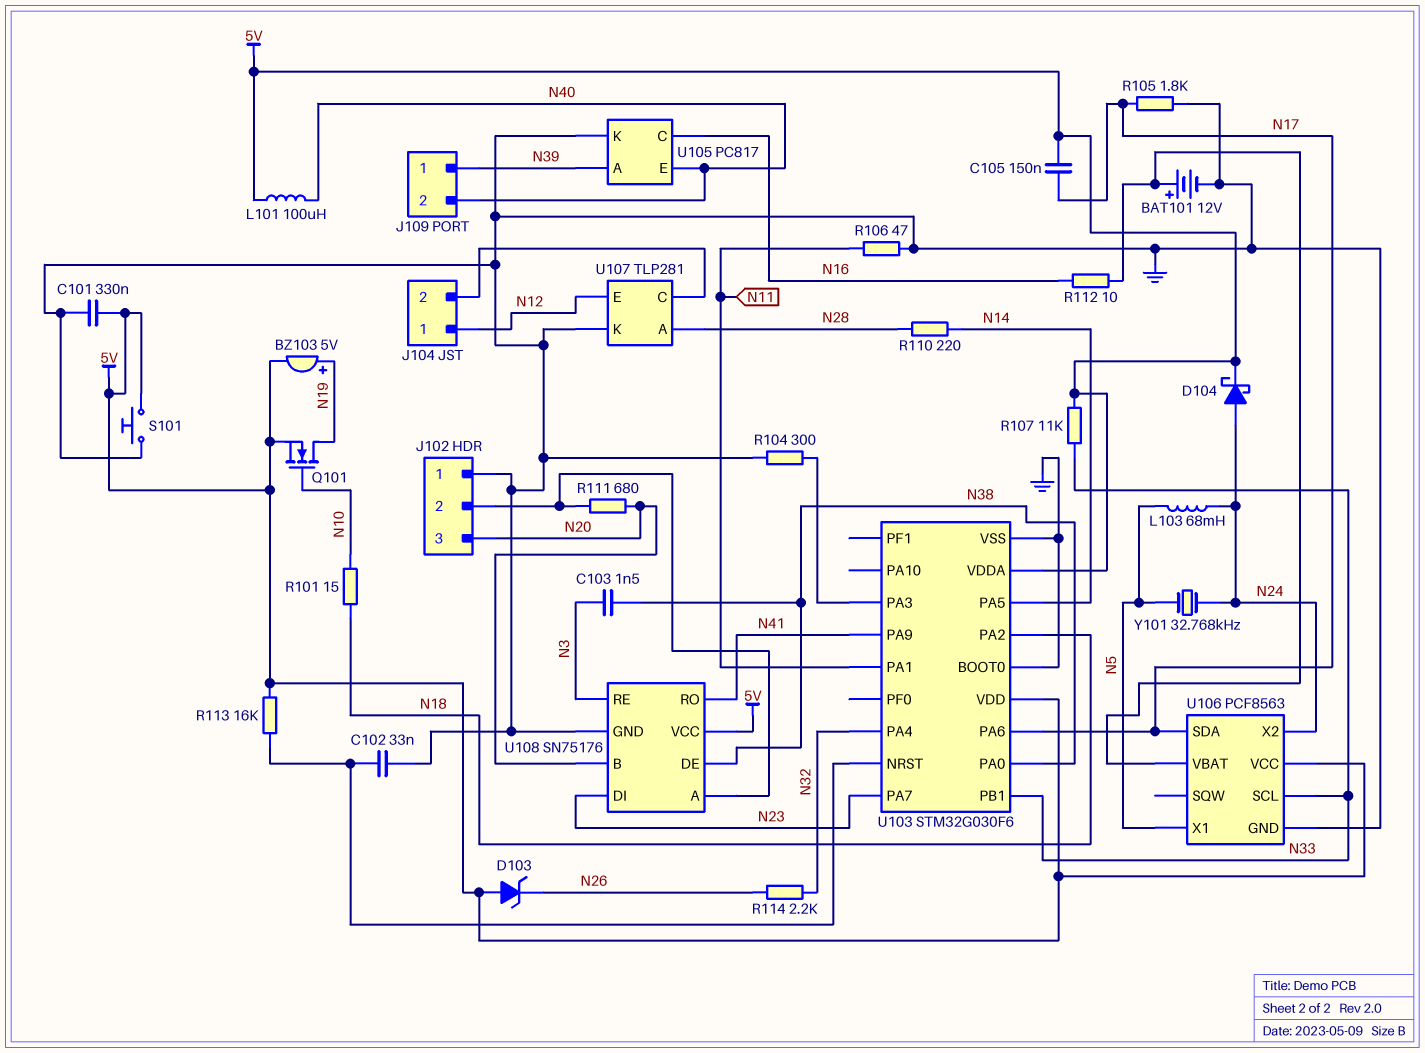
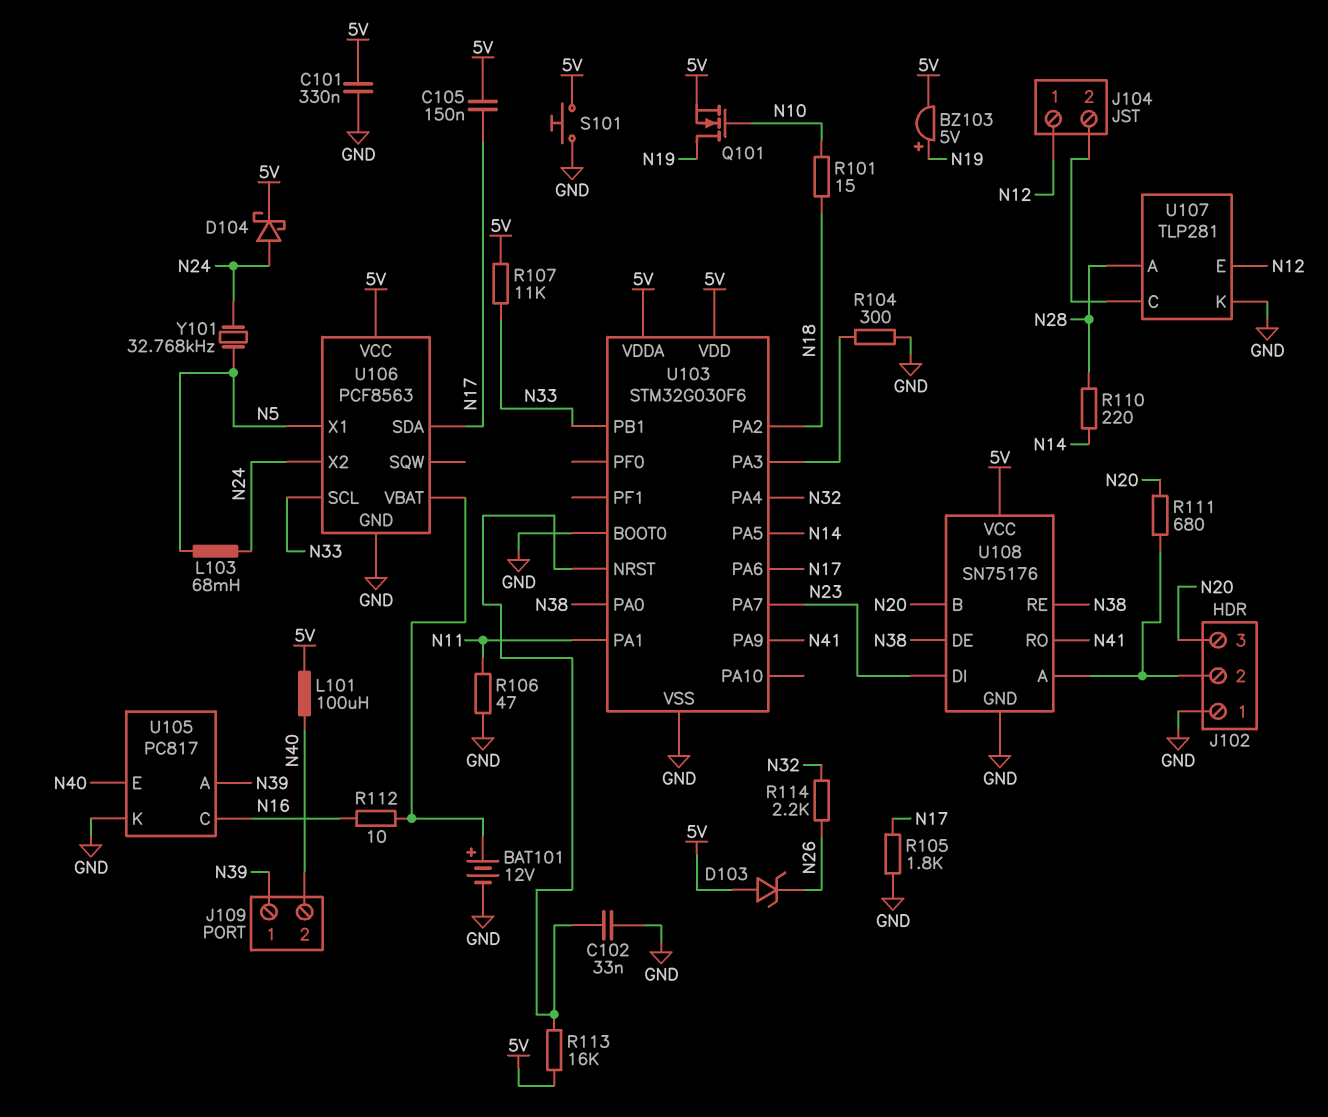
C103: 1.5nF (N3, N38) -> none
U108 pin RE: N3 -> N38

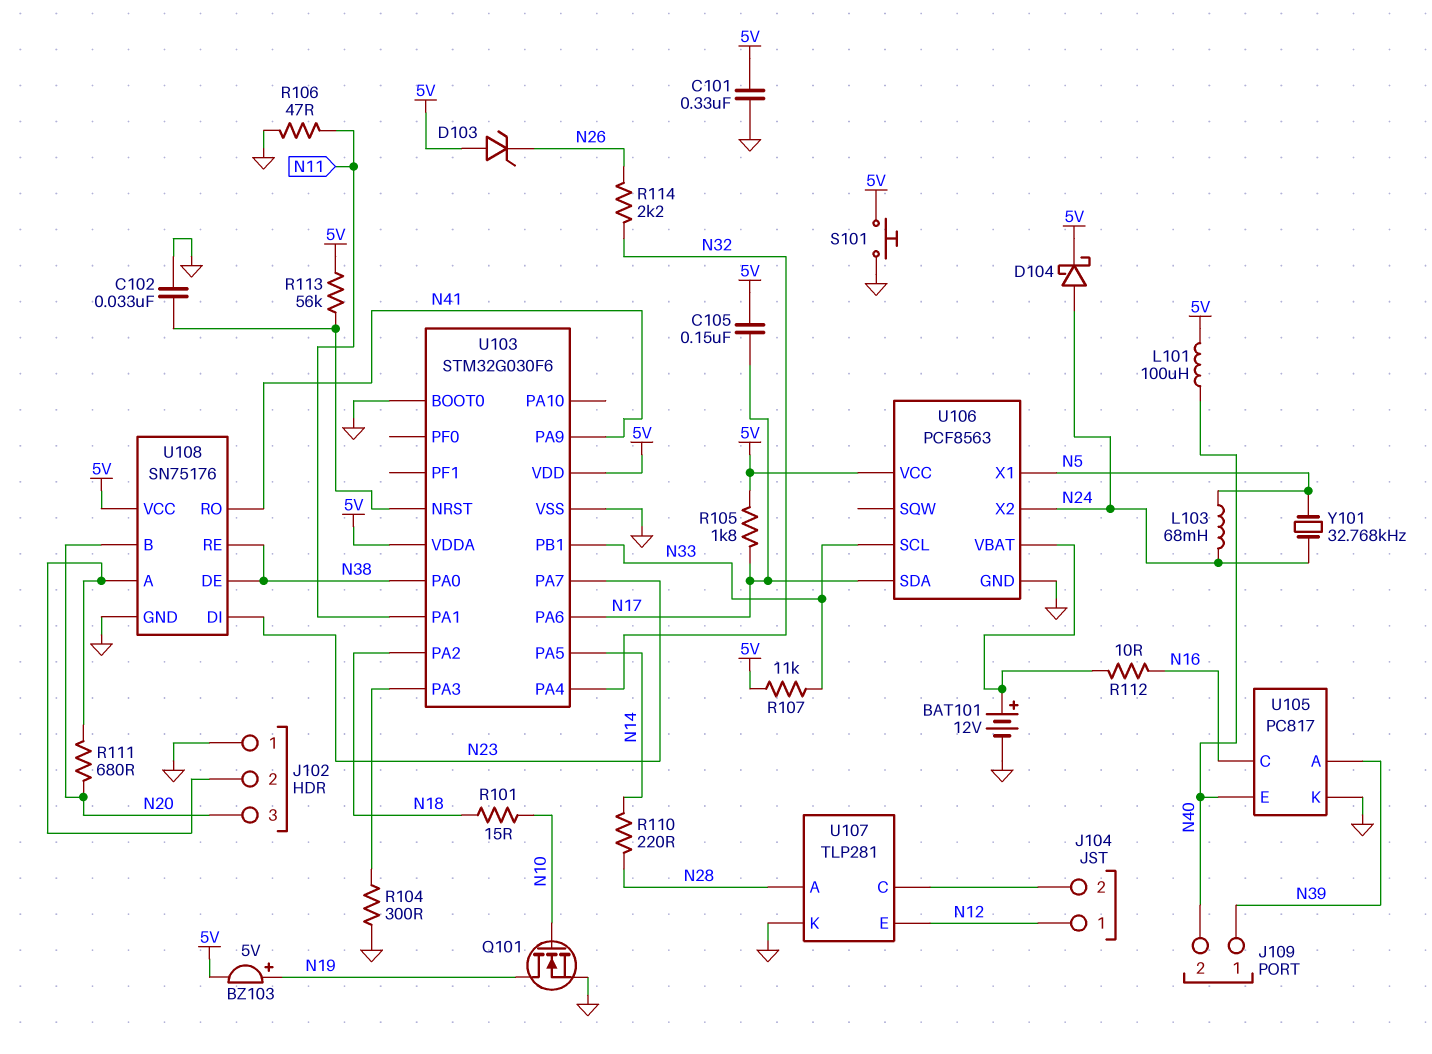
Q101: NMOS (G N10, D N19, S 5V) -> NMOS (G N10, D N19, S GND)
R105: 1.8k (GND, N17) -> 1.8k (5V, N17)
R113: 16k (5V, U103/NRST) -> 56k (5V, U103/NRST)

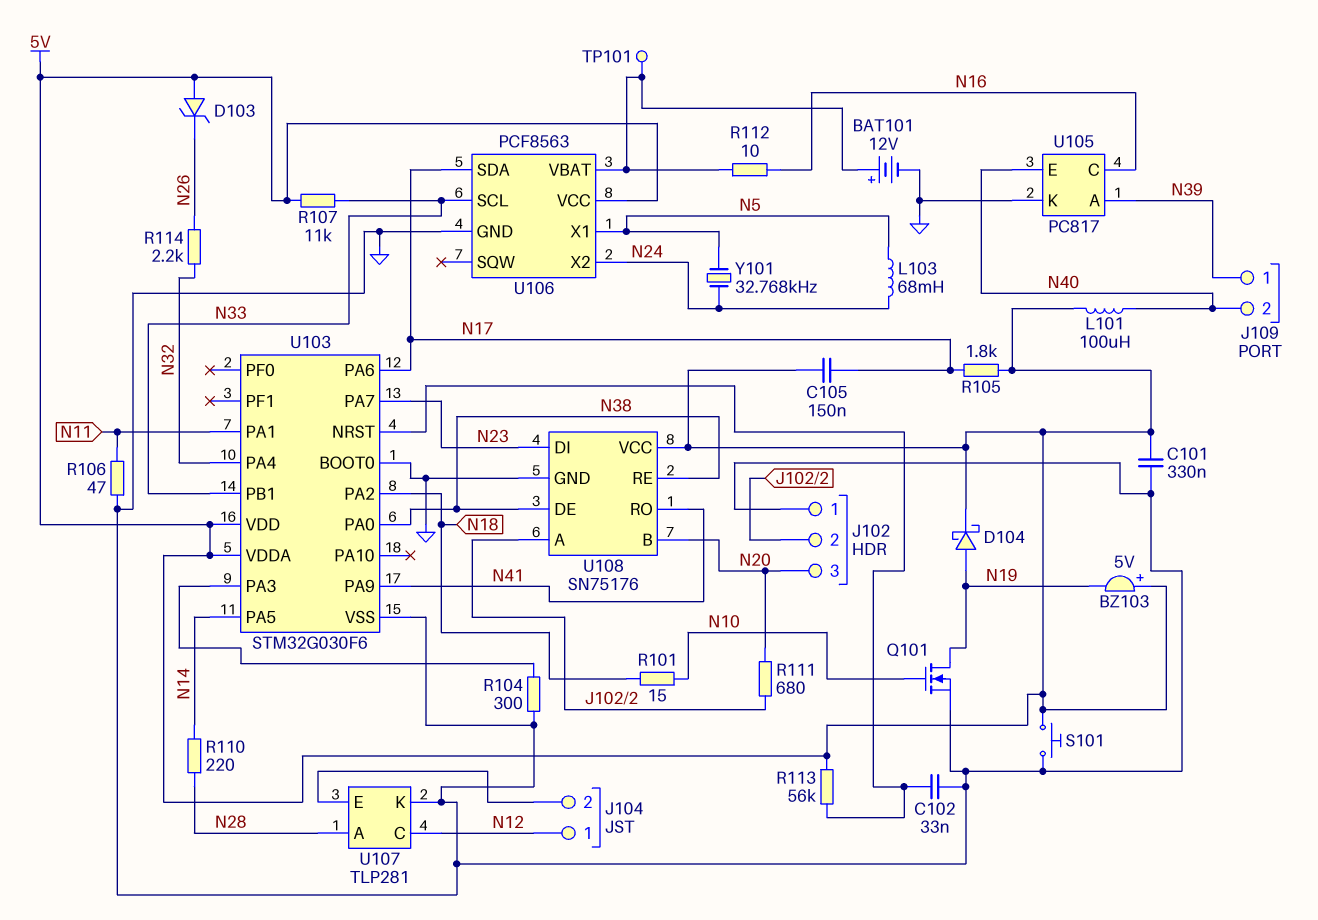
BZ103: buzzer 5V (plus N19, minus 5V) -> buzzer 5V (plus 5V, minus N19)
D104: schottky (A N24, K 5V) -> schottky (A N19, K 5V)
TP101: none -> test point (U106/VBAT)
U107 pin C: J104/2 -> N12
U107 pin E: N12 -> J104/2

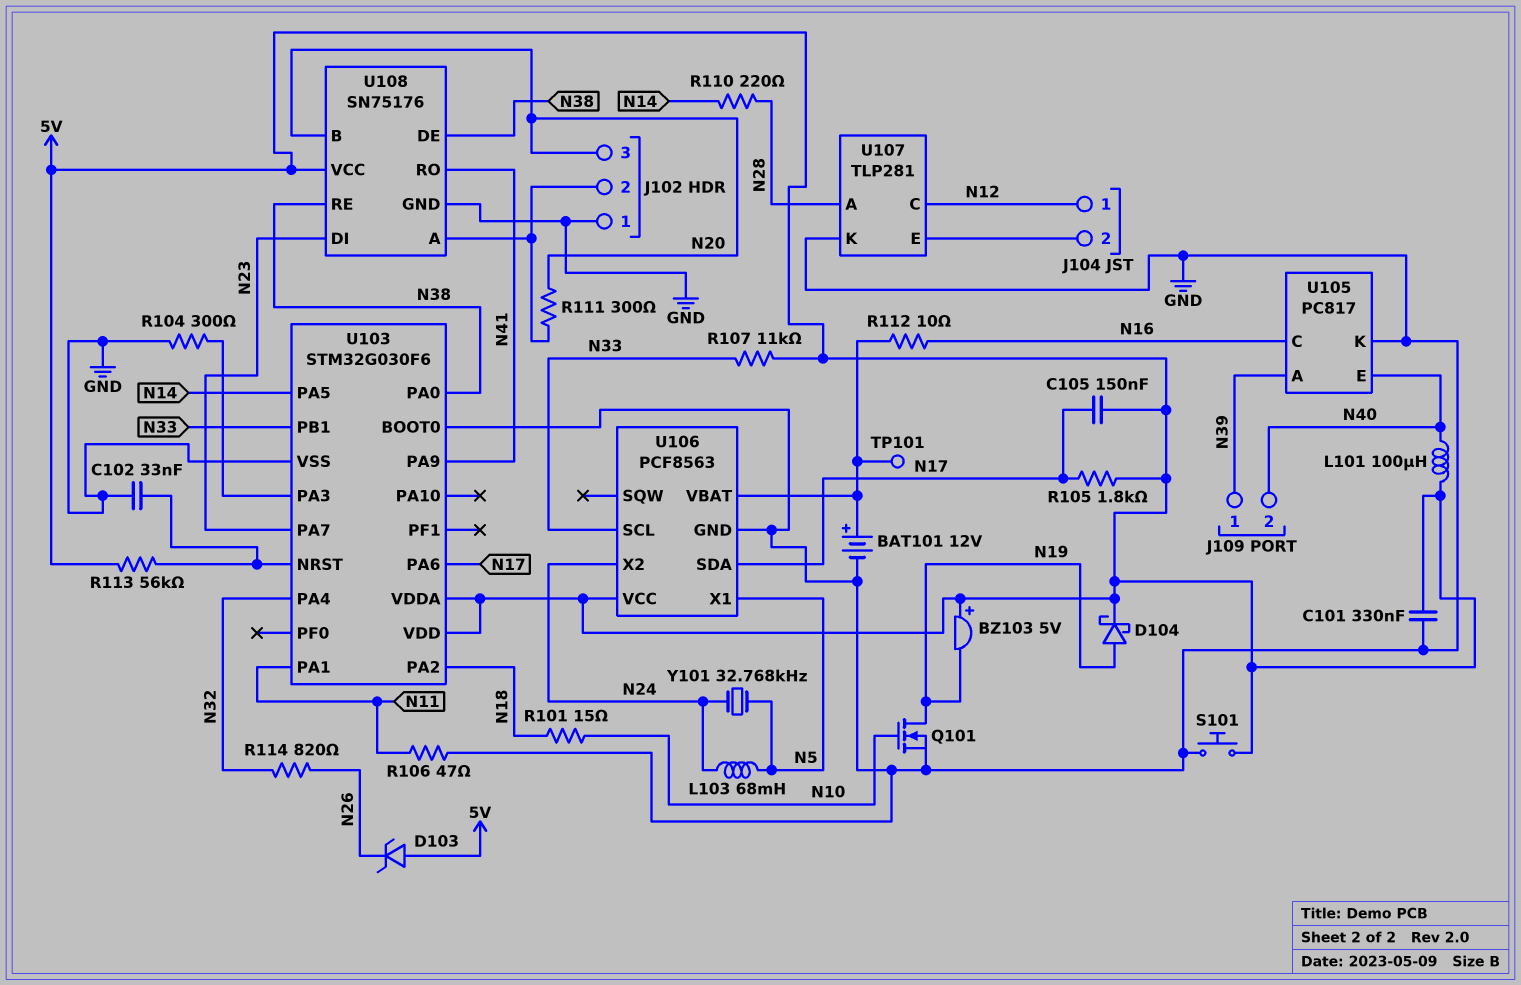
R111: 680 (J102/2, N20) -> 300 (J102/2, N20)
R114: 2.2k (N26, N32) -> 820 (N26, N32)

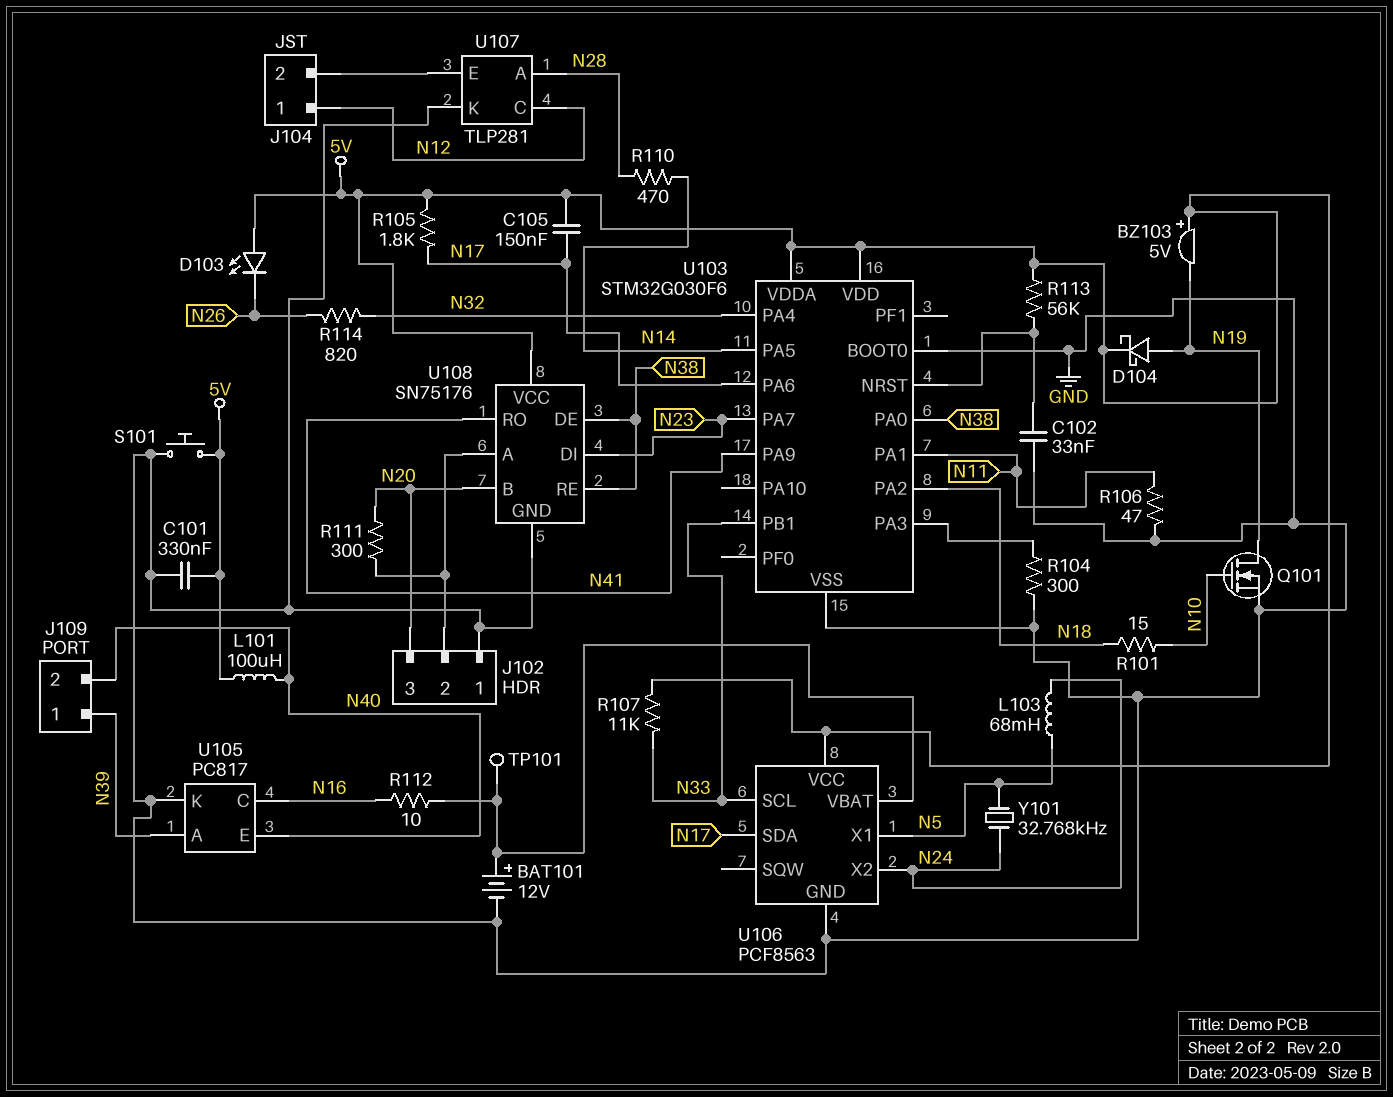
D103: zener (A 5V, K N26) -> LED (A 5V, K N26)
R110: 220 (N14, N28) -> 470 (N14, N28)

